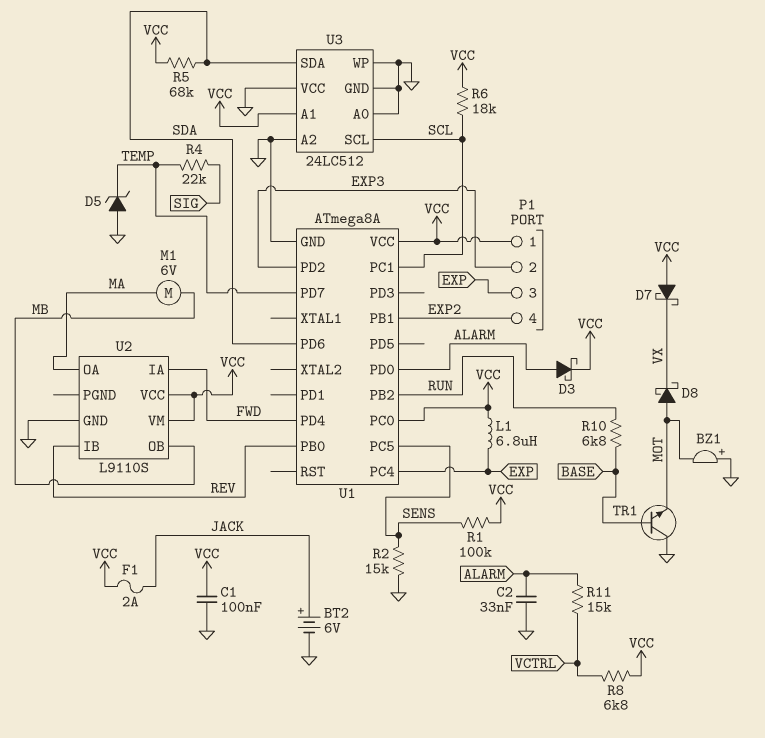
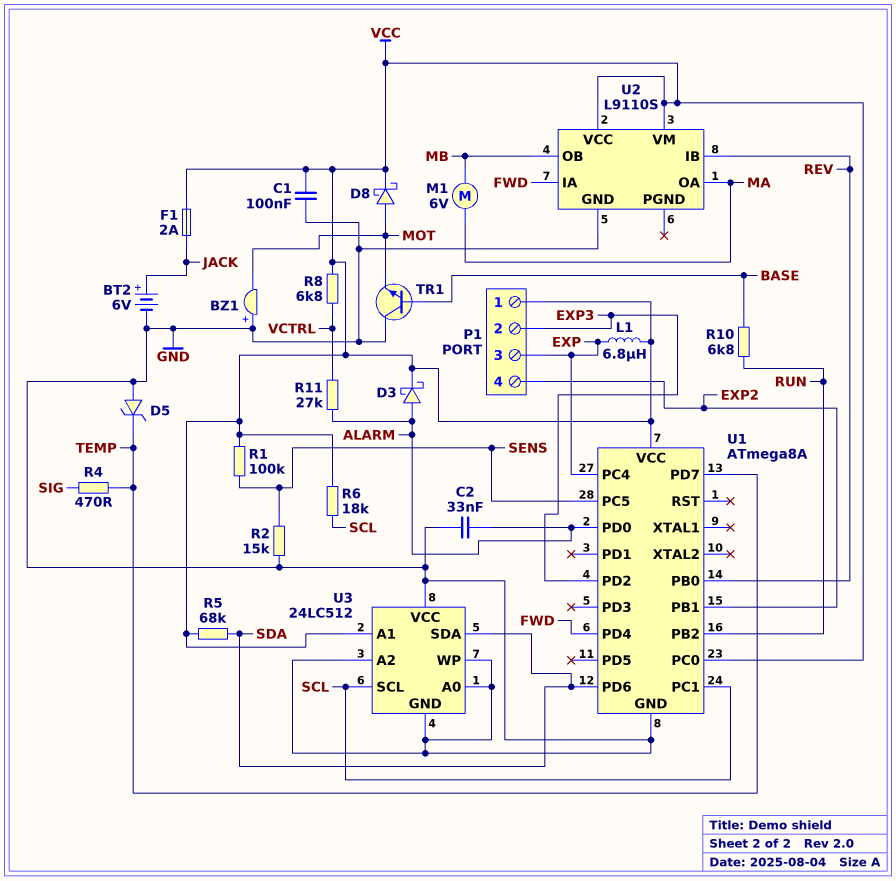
D7: schottky (A VCC, K VX) -> none
D8: schottky (A MOT, K VX) -> schottky (A MOT, K VCC)
R4: 22k (SIG, TEMP) -> 470 (SIG, TEMP)
R11: 15k (ALARM, VCTRL) -> 27k (ALARM, VCTRL)

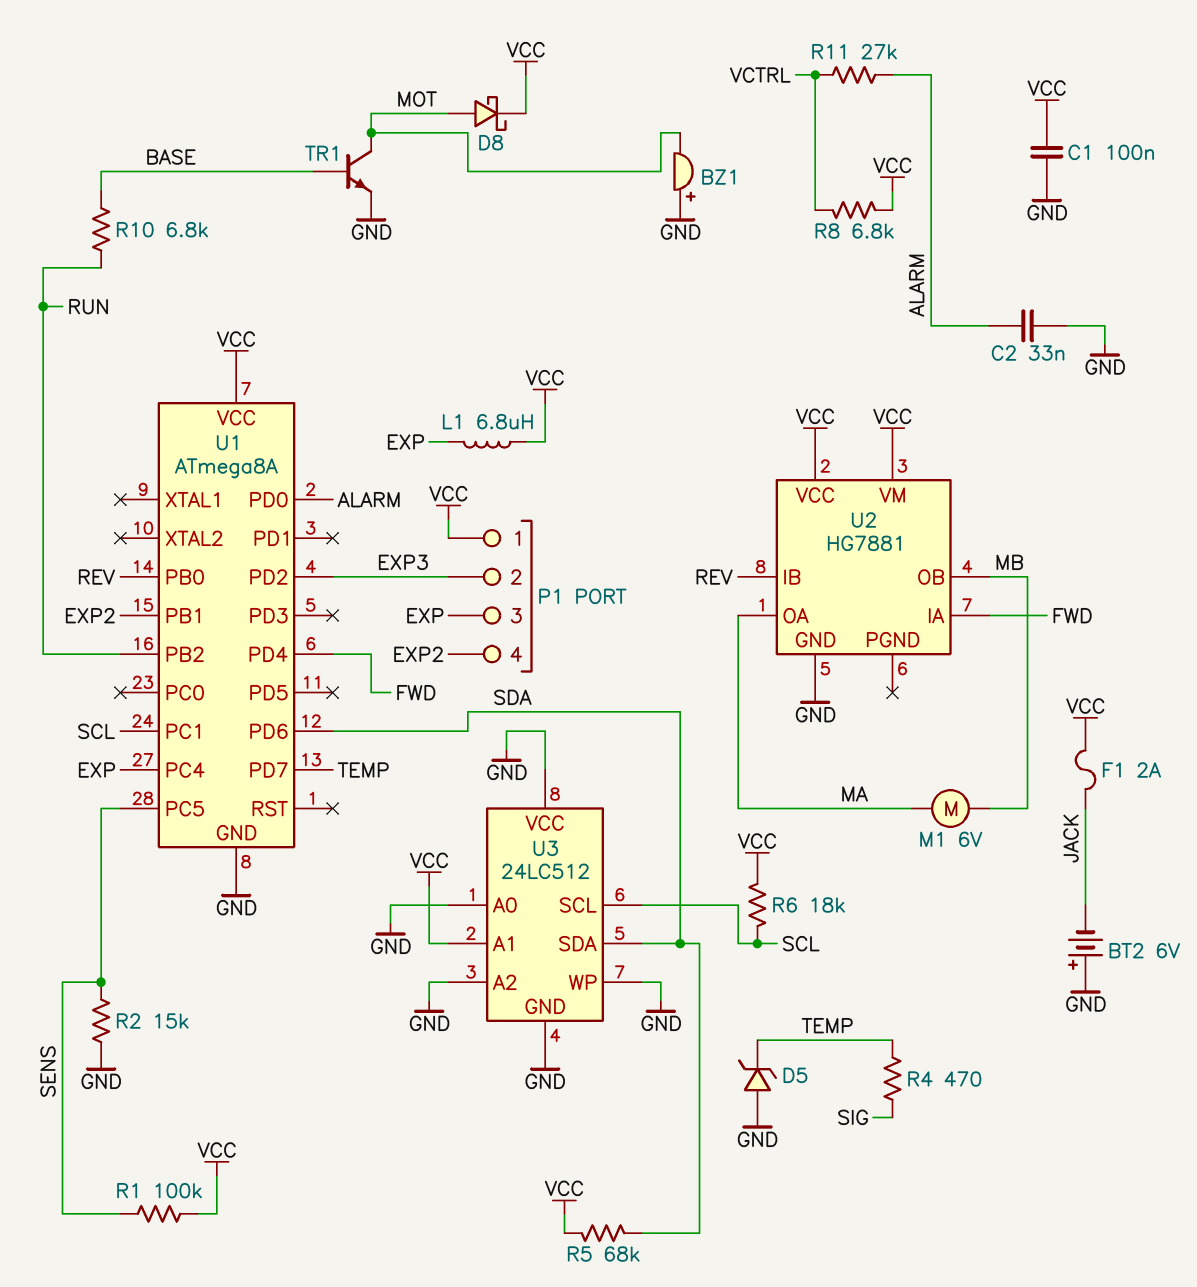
BT2: 6V (plus JACK, minus GND) -> 6V (plus GND, minus JACK)
D3: schottky (A ALARM, K VCC) -> none
TR1: NPN (B BASE, C GND, E MOT) -> NPN (B BASE, C MOT, E GND)
U1 pin PC0: VCC -> none
U2: L9110S -> HG7881

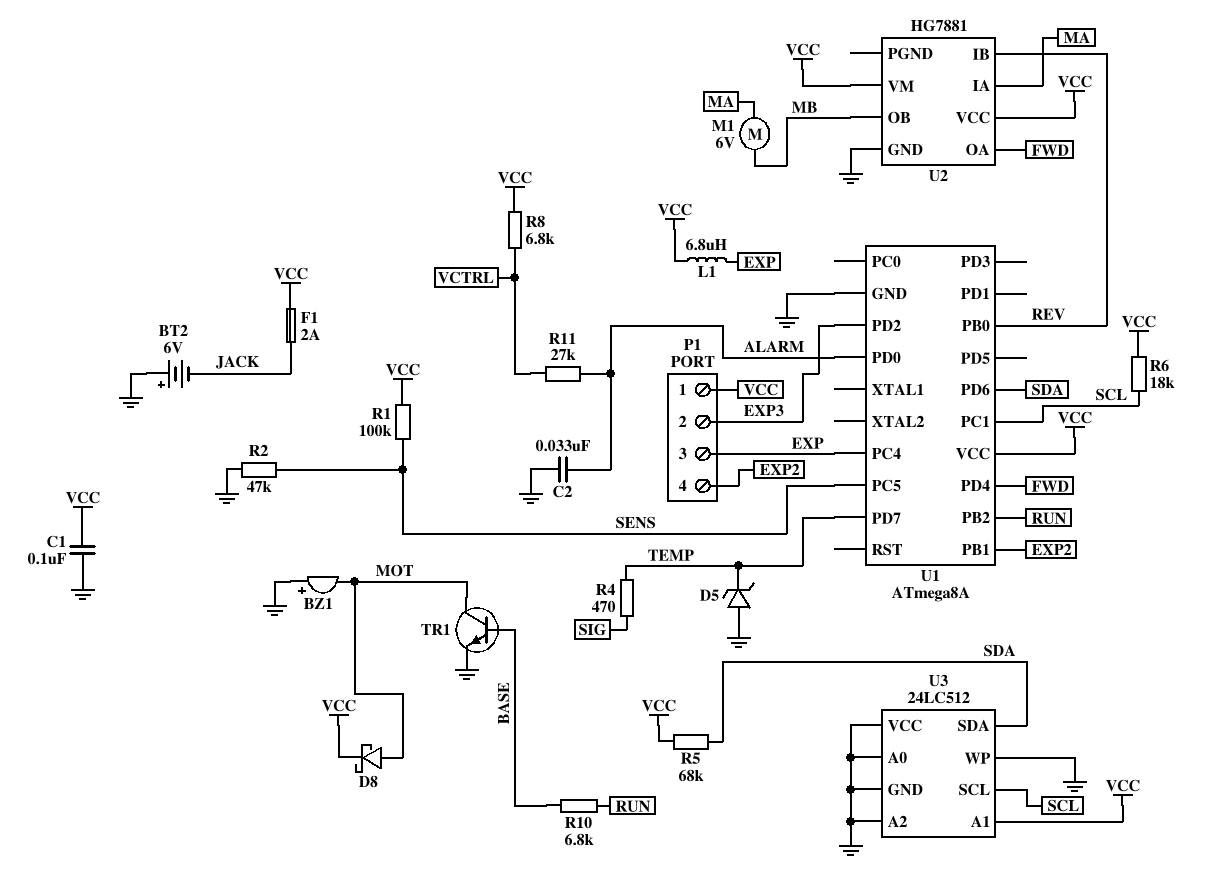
R2: 15k (GND, SENS) -> 47k (GND, SENS)
U2 pin IA: FWD -> MA
U2 pin OA: MA -> FWD

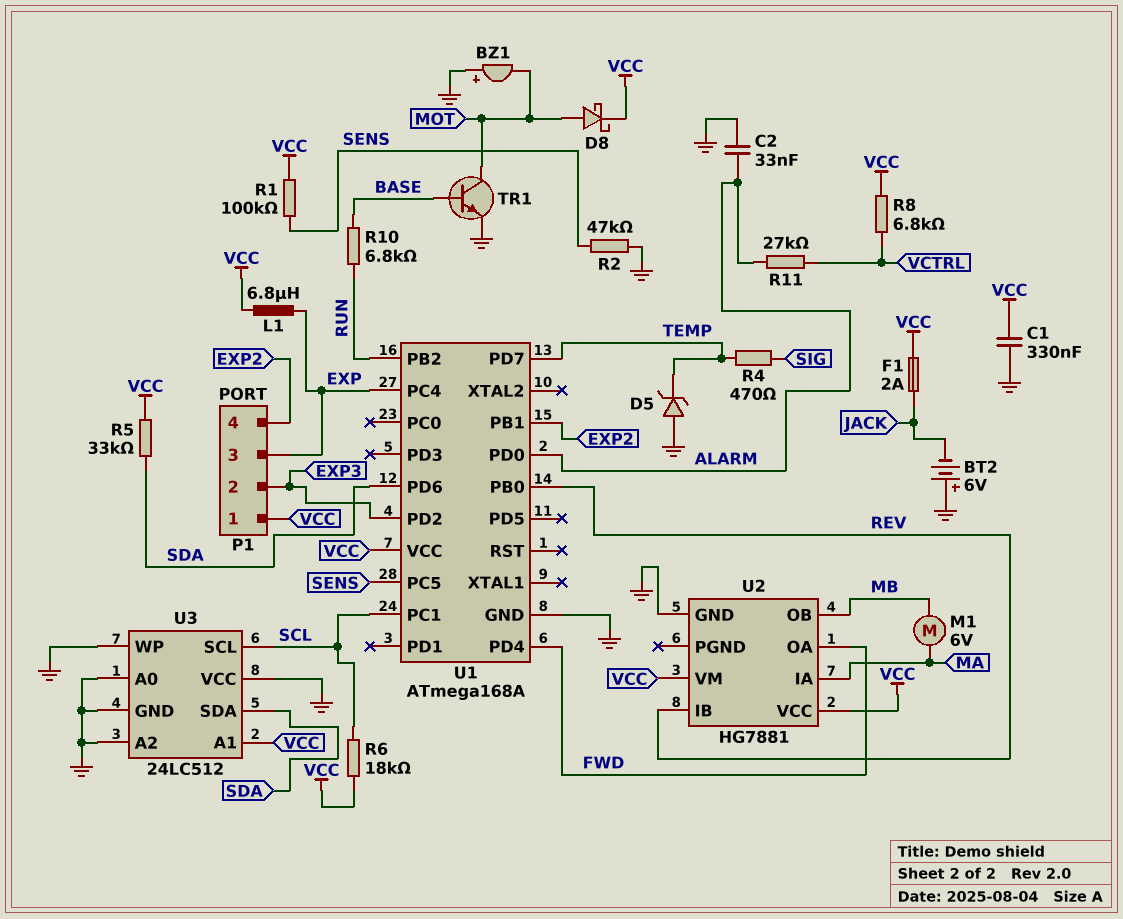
C1: 100nF (GND, VCC) -> 330nF (GND, VCC)
R5: 68k (SDA, VCC) -> 33k (SDA, VCC)
U1: ATmega8A -> ATmega168A

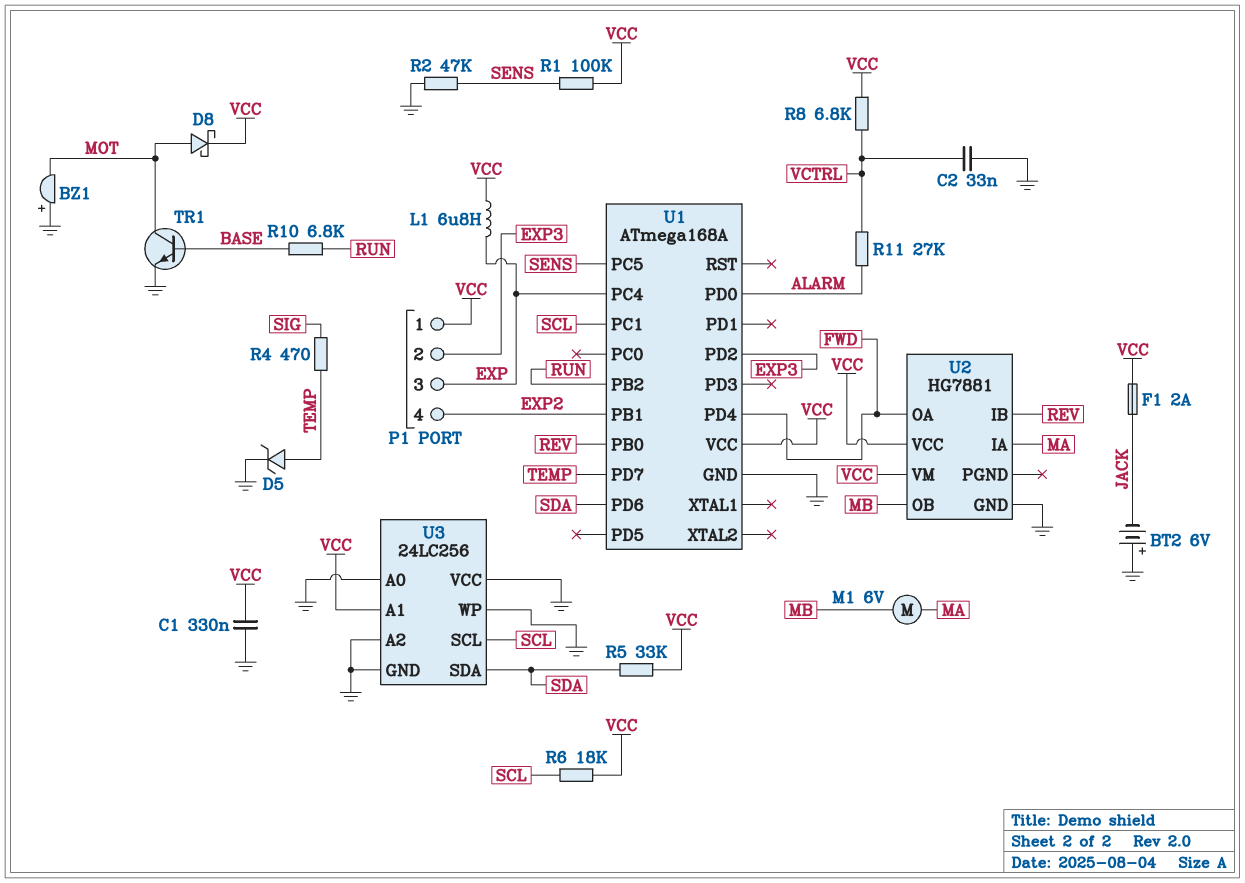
C2: 33nF (ALARM, GND) -> 33nF (GND, VCTRL)
D5: zener (A GND, K TEMP) -> zener (A TEMP, K GND)
U3: 24LC512 -> 24LC256

